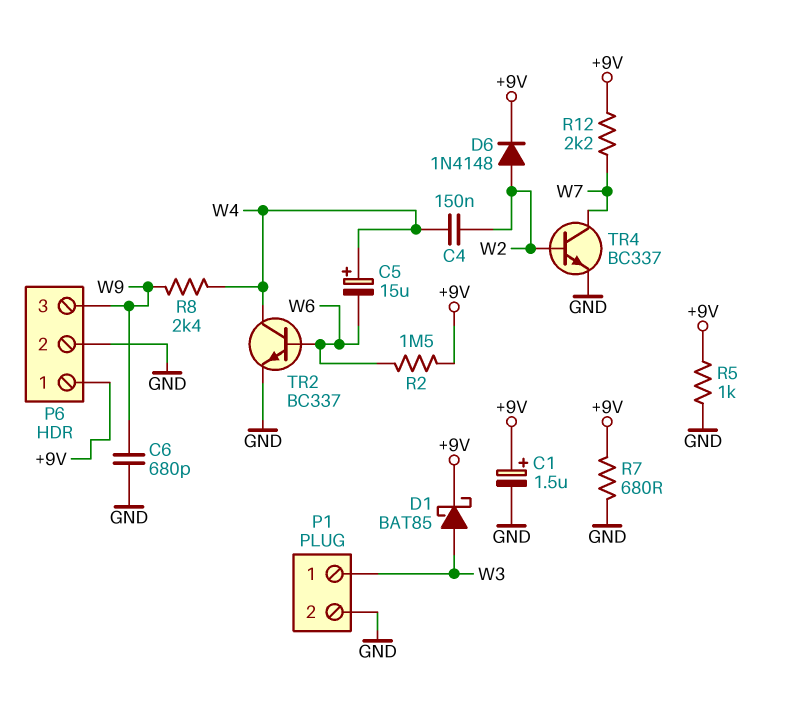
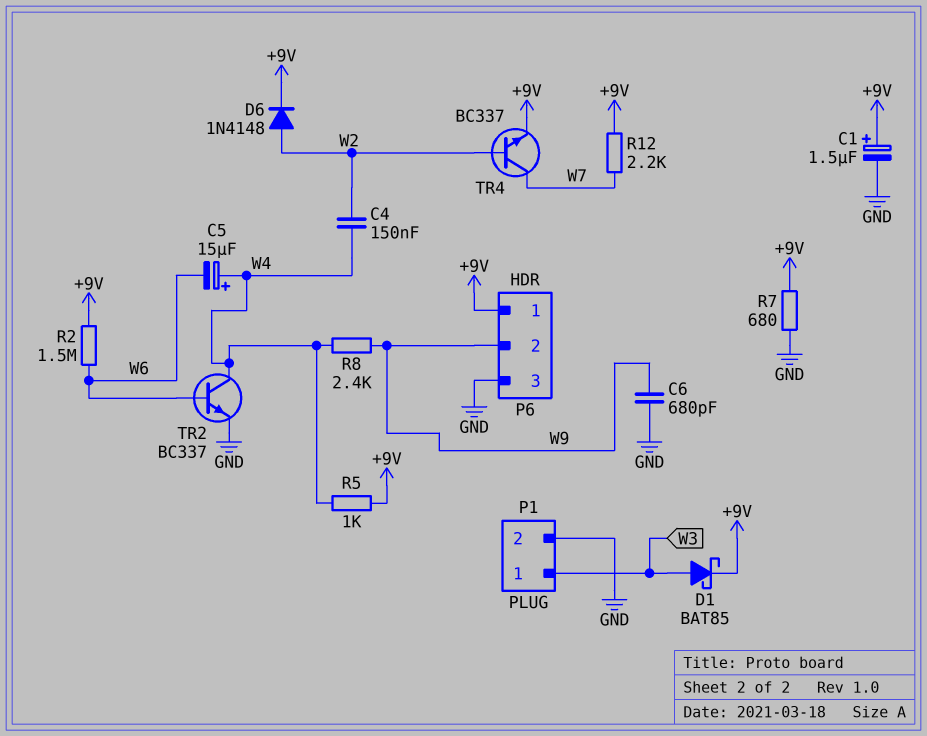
P6 pin 2: GND -> W9
P6 pin 3: W9 -> GND
R5: 1k (+9V, GND) -> 1k (+9V, W4)
TR4: NPN BC337 (B W2, C W7, E GND) -> NPN BC337 (B W2, C W7, E +9V)

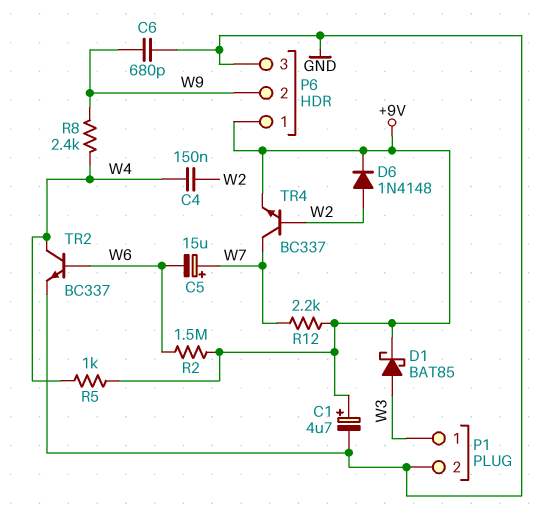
C1: 1.5uF (plus +9V, minus GND) -> 4.7uF (plus +9V, minus GND)
C5: 15uF (plus W4, minus W6) -> 15uF (plus W7, minus W6)
R7: 680 (+9V, GND) -> none

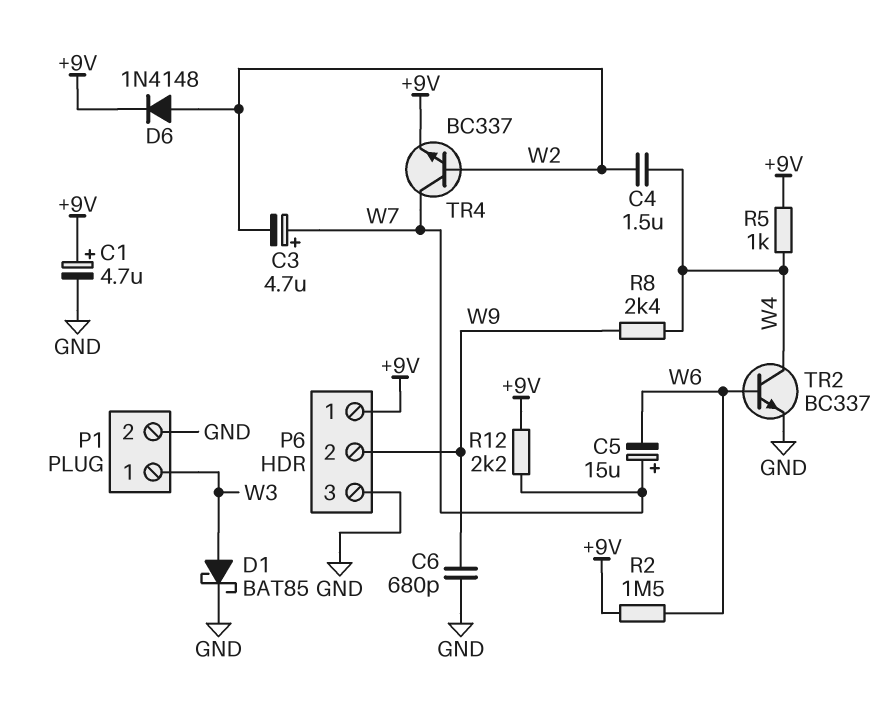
C3: none -> 4.7uF (plus W7, minus W2)
C4: 150nF (W2, W4) -> 1.5uF (W2, W4)
D1: schottky BAT85 (A W3, K +9V) -> schottky BAT85 (A W3, K GND)

